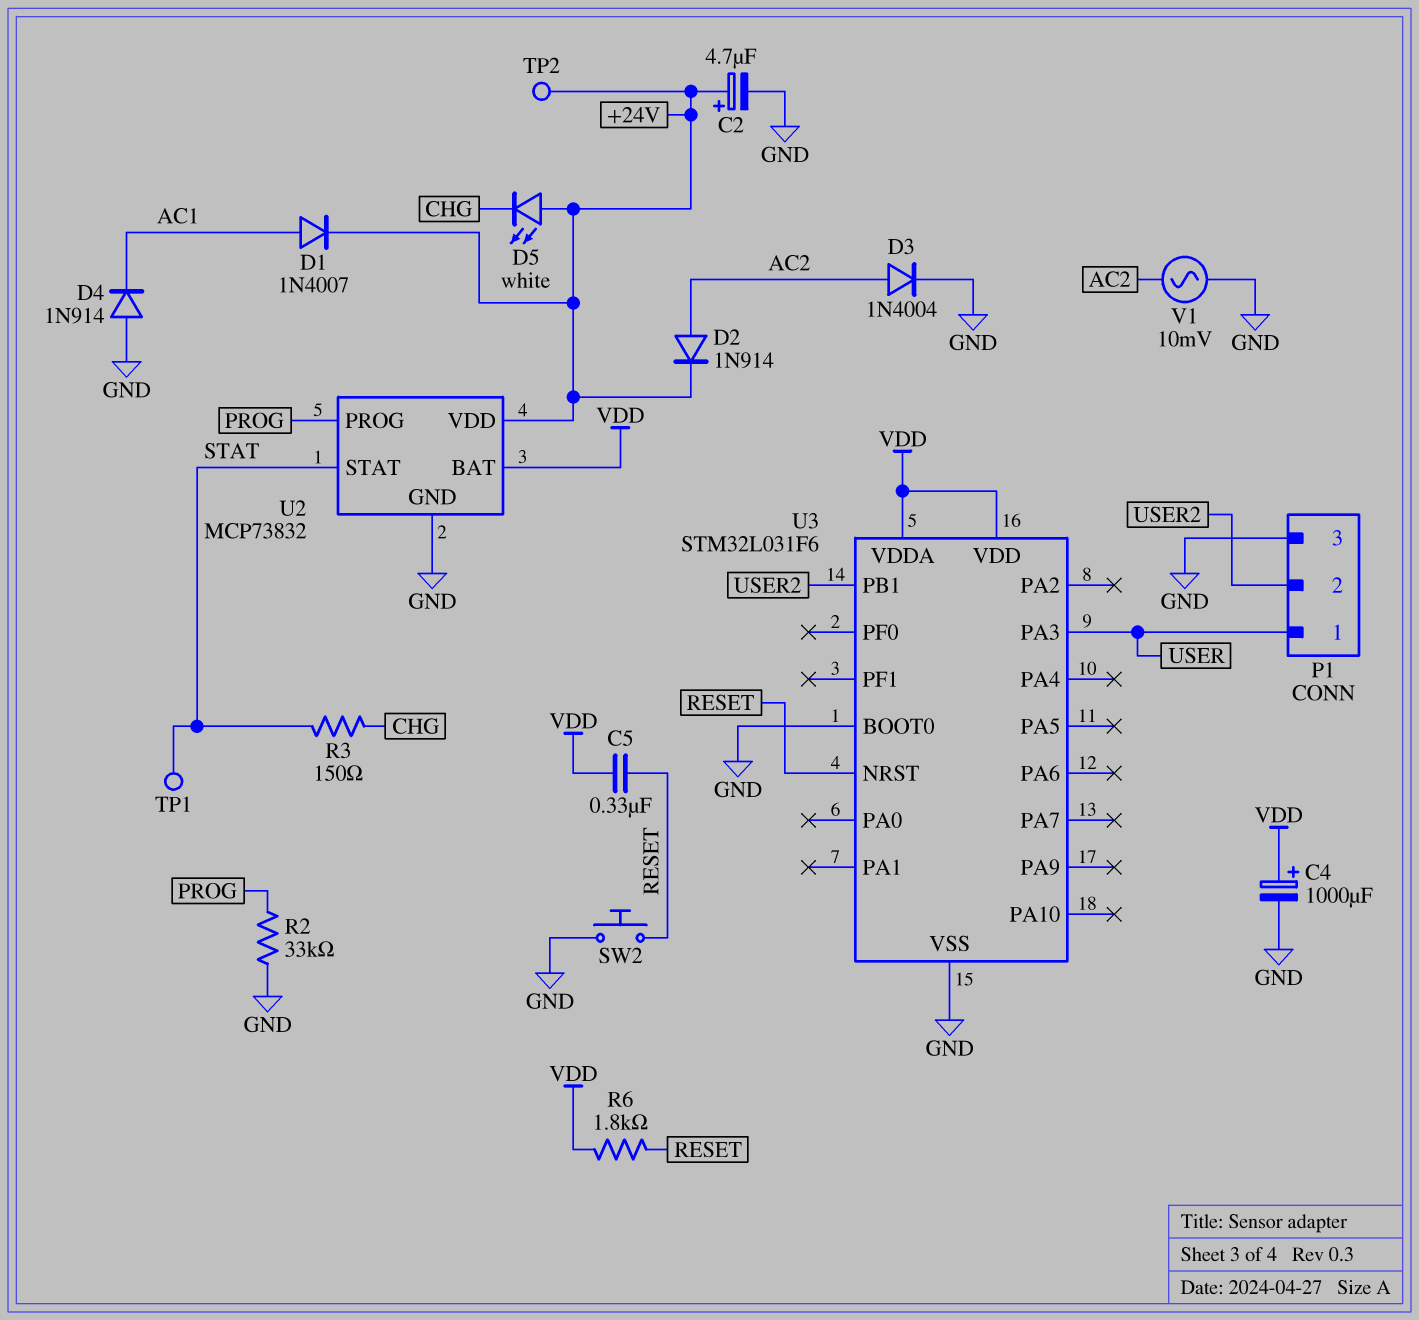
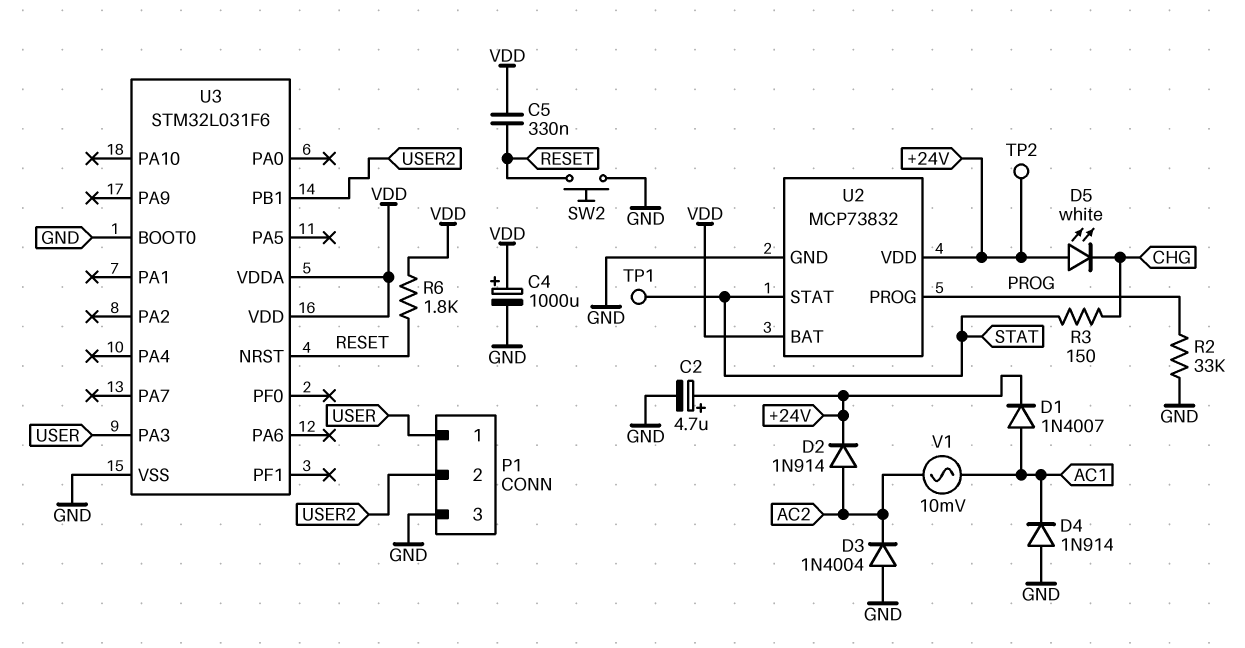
D3: diode 1N4004 (A AC2, K GND) -> diode 1N4004 (A GND, K AC2)
V1: AC 10mV (AC2, GND) -> AC 10mV (AC1, AC2)

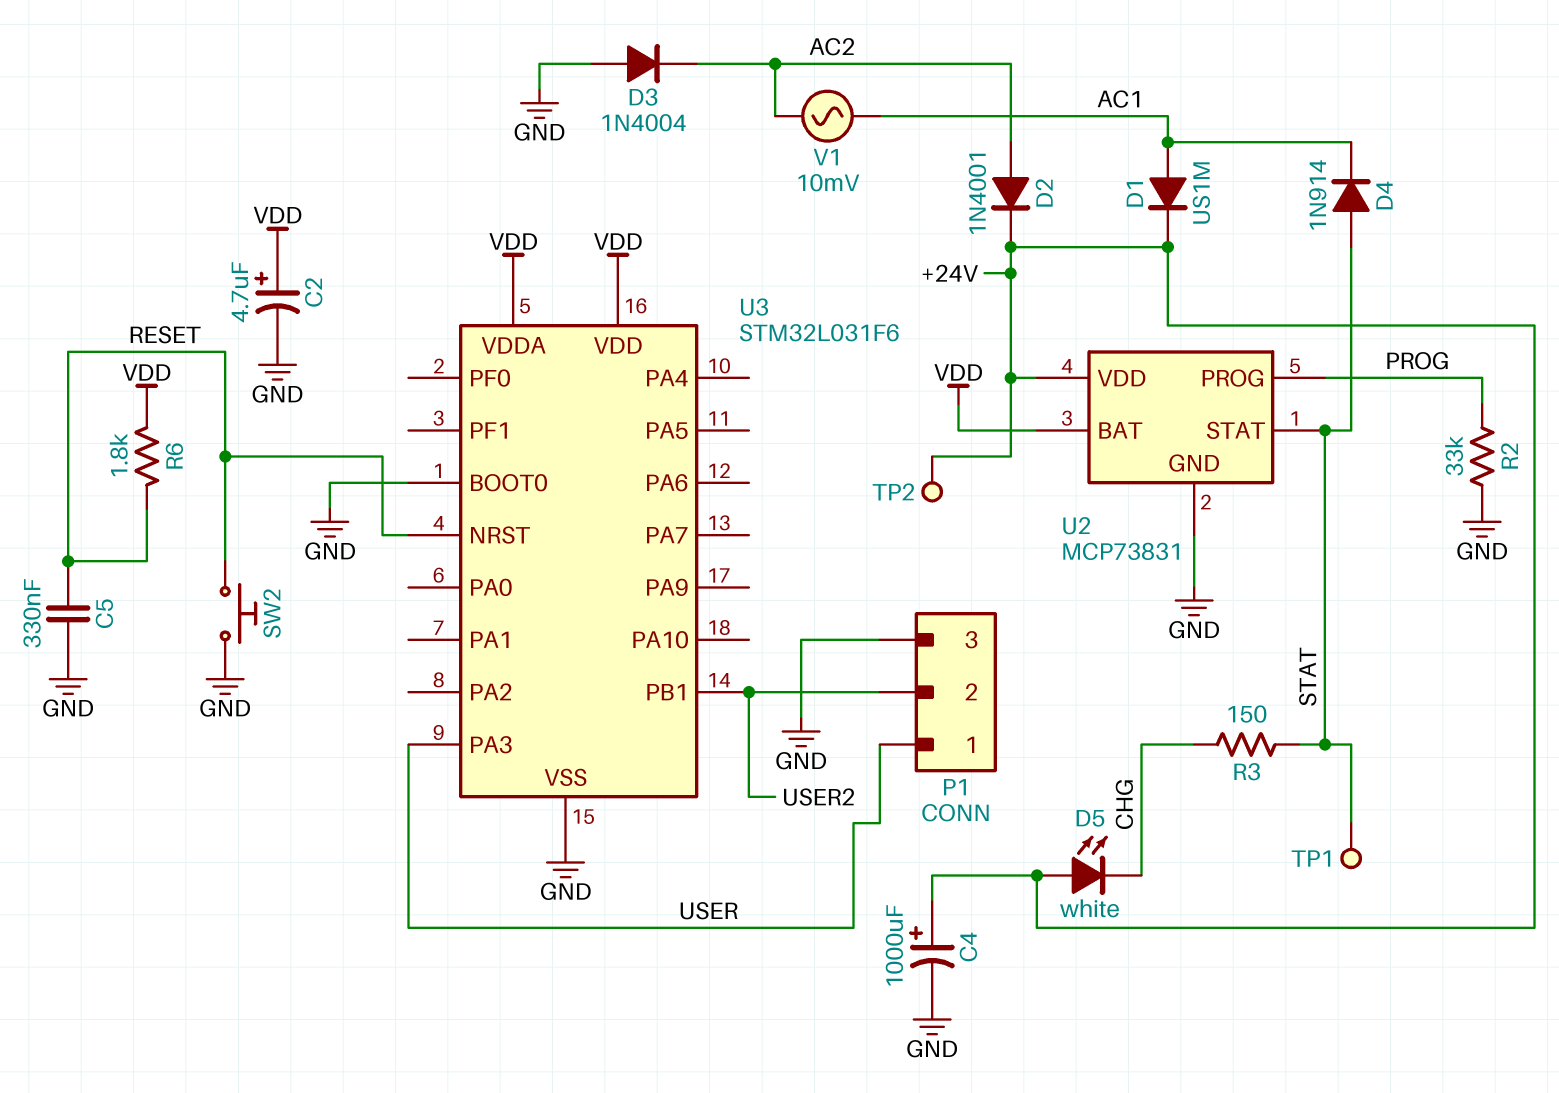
C2: 4.7uF (plus +24V, minus GND) -> 4.7uF (plus VDD, minus GND)
C4: 1000uF (plus VDD, minus GND) -> 1000uF (plus +24V, minus GND)
C5: 330nF (RESET, VDD) -> 330nF (GND, RESET)
D1: diode 1N4007 (A AC1, K +24V) -> diode US1M (A AC1, K +24V)
D2: diode 1N914 (A AC2, K +24V) -> diode 1N4001 (A AC2, K +24V)
D4: diode 1N914 (A GND, K AC1) -> diode 1N914 (A STAT, K AC1)
U2: MCP73832 -> MCP73831

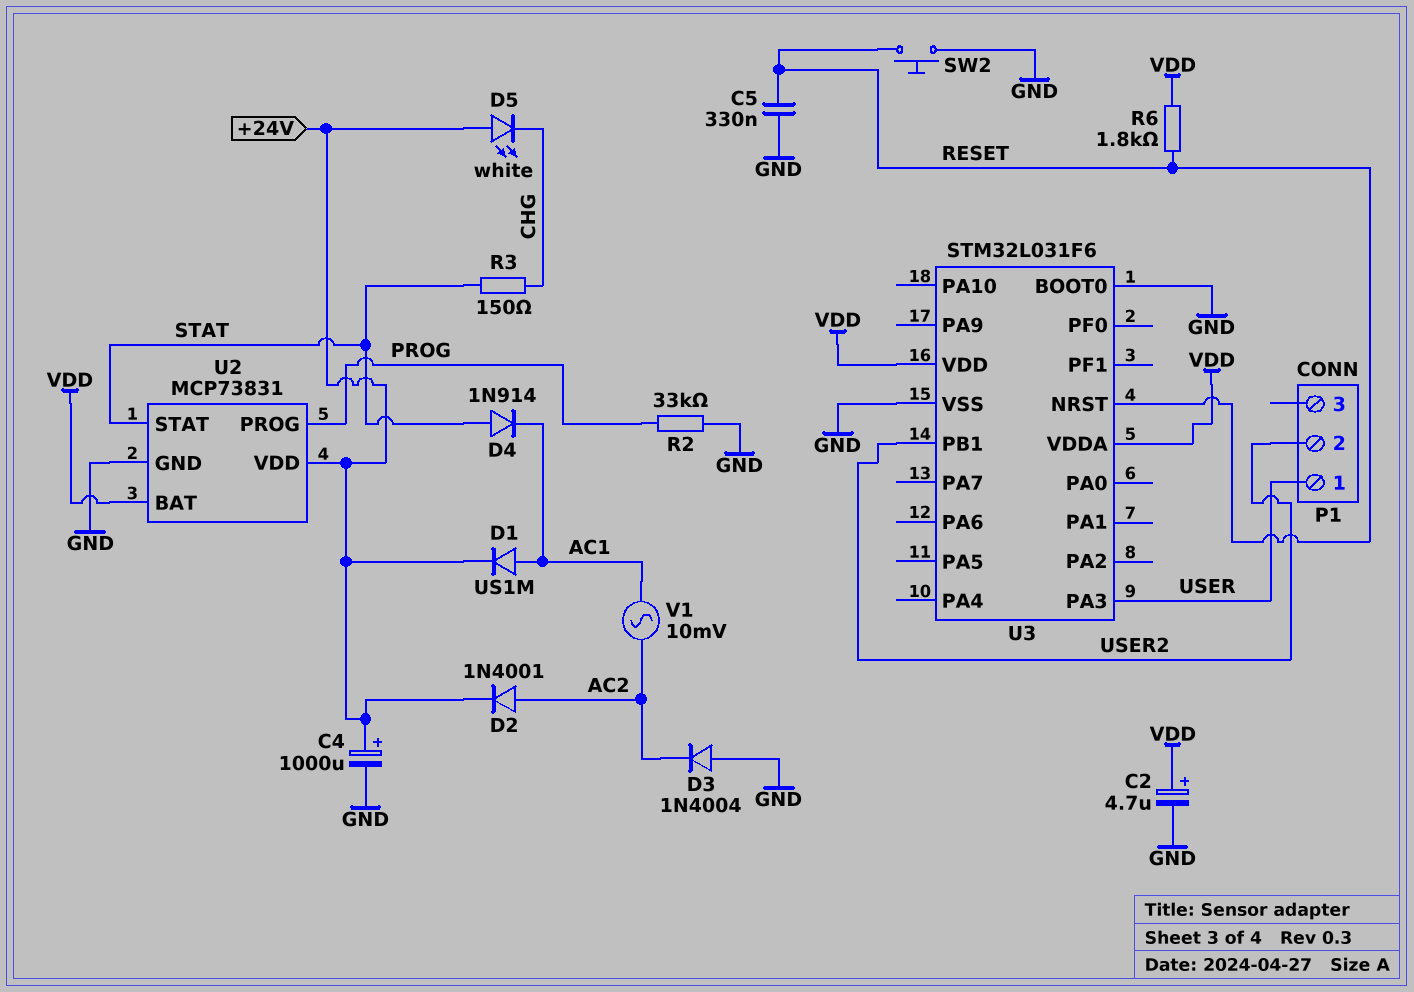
P1 pin 3: GND -> none
TP1: test point (STAT) -> none
TP2: test point (+24V) -> none

